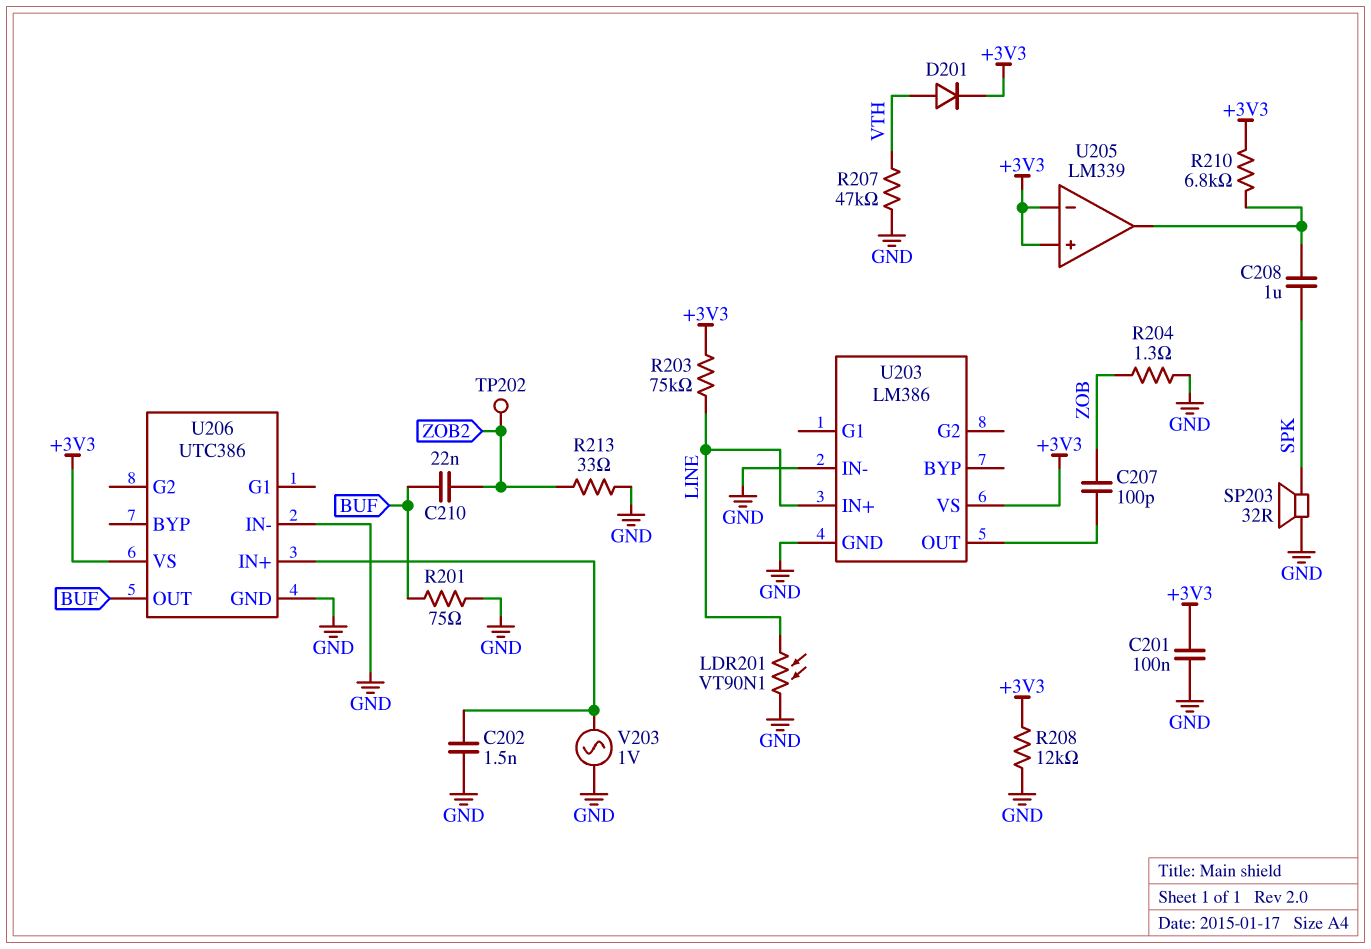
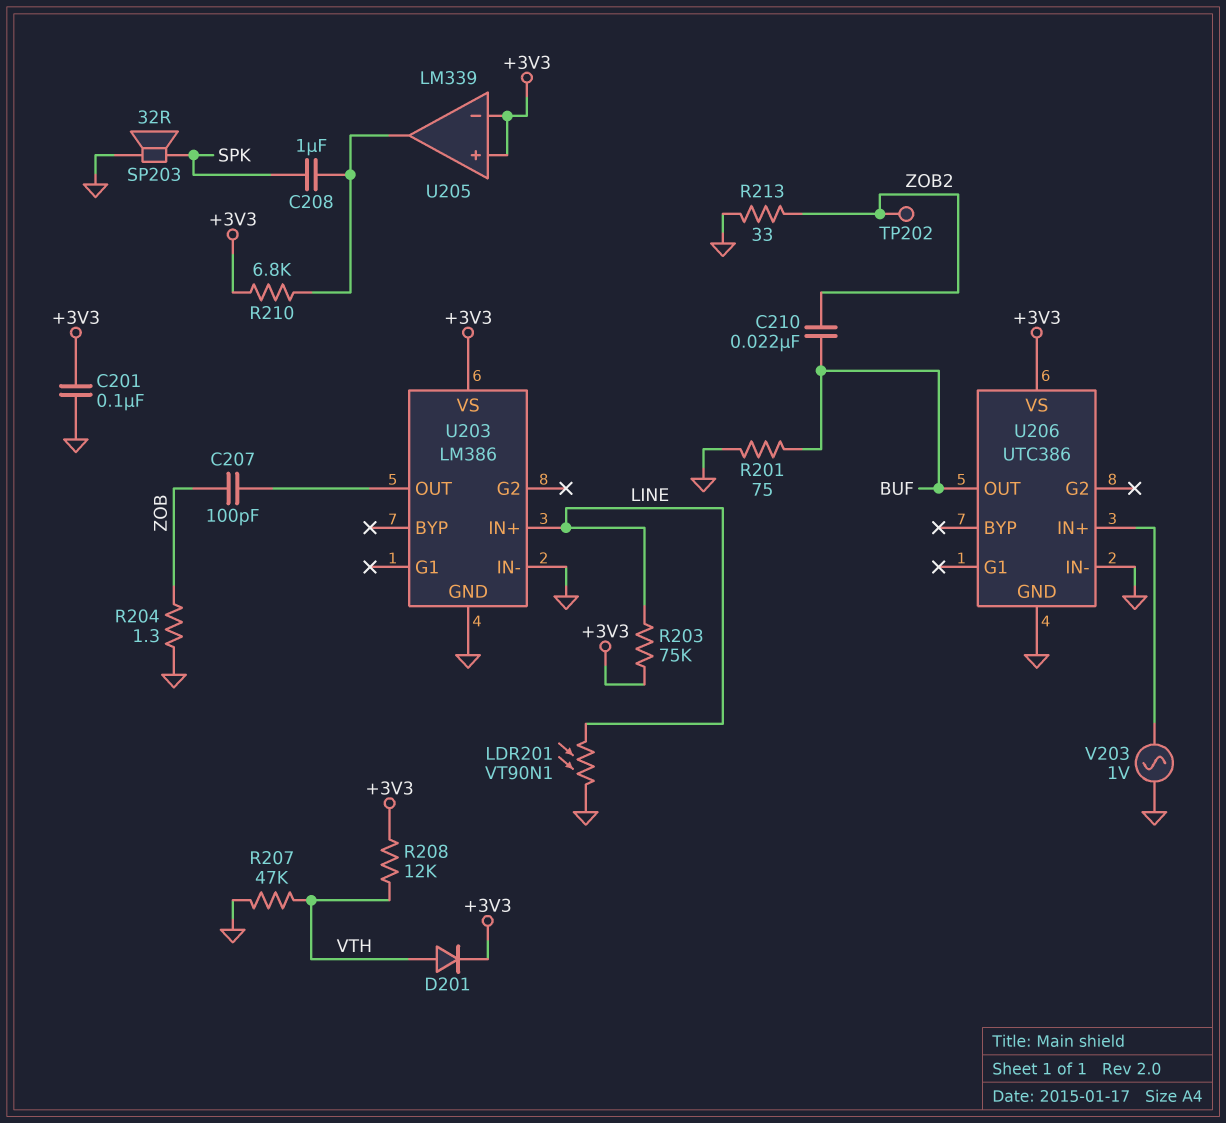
C202: 1.5nF (GND, U206/IN+) -> none
R208: 12k (+3V3, GND) -> 12k (+3V3, VTH)

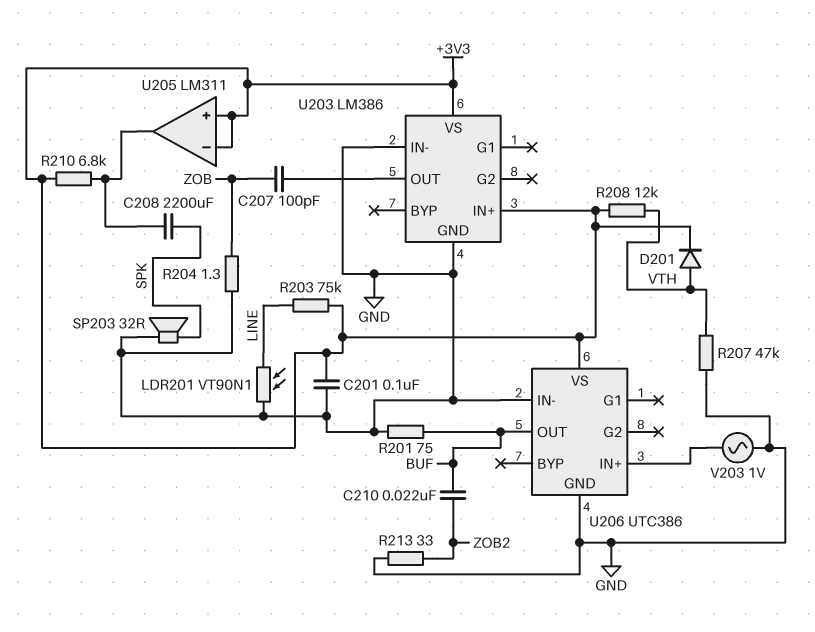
C208: 1uF (SPK, U205/out) -> 2200uF (SPK, U205/out)
TP202: test point (ZOB2) -> none
U203 pin IN+: LINE -> +3V3
U205: LM339 -> LM311

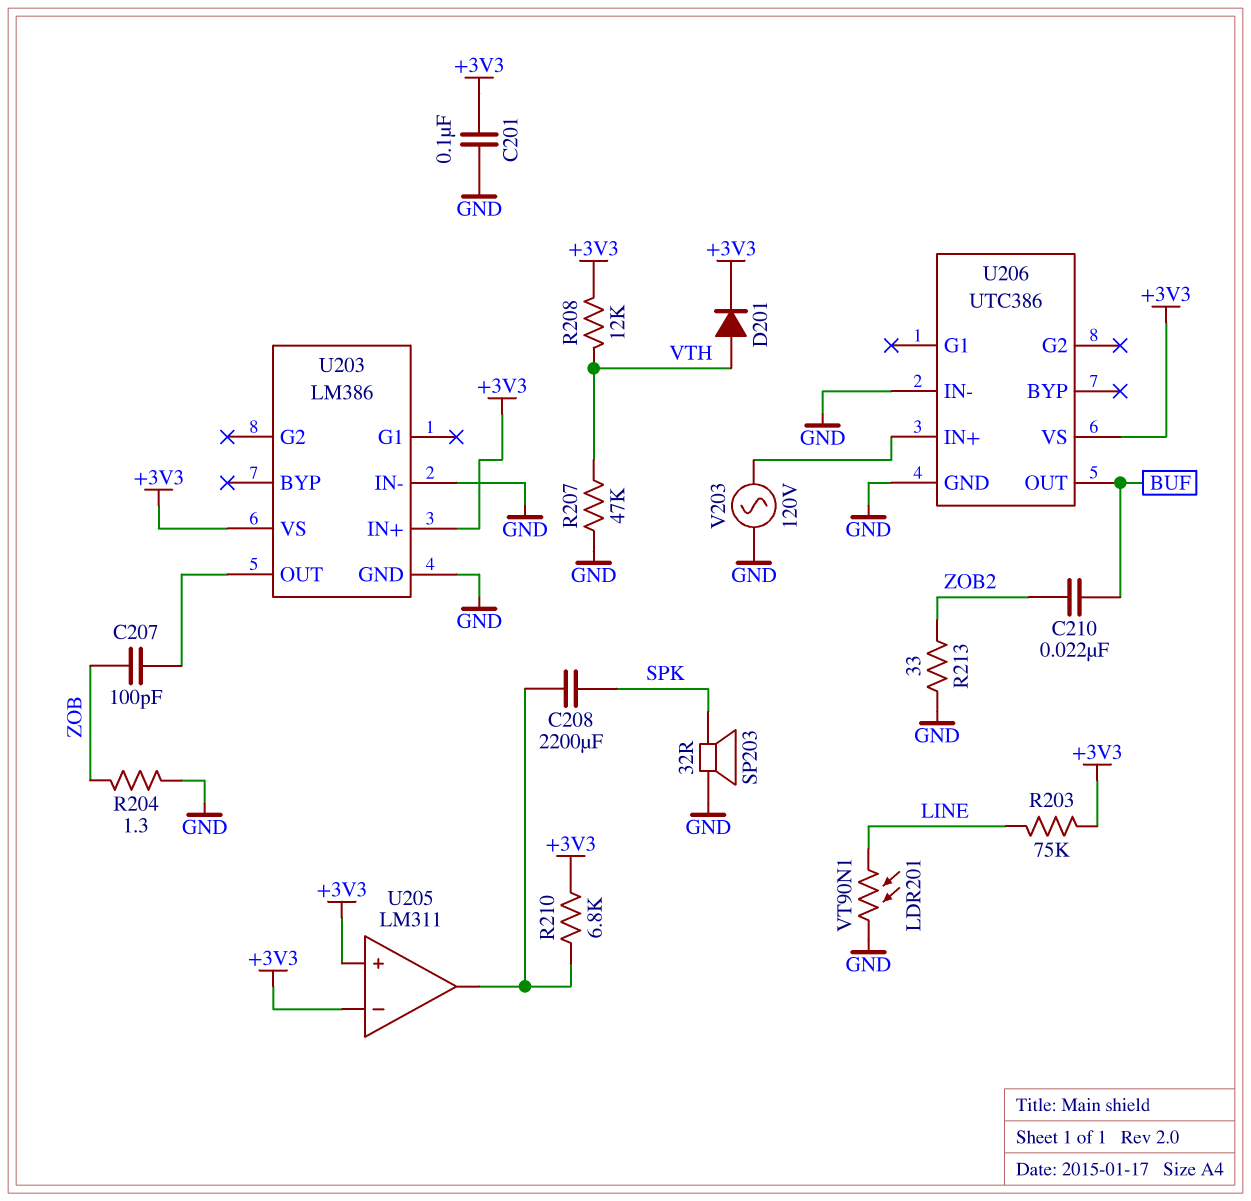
R201: 75 (BUF, GND) -> none
V203: AC 1V (GND, U206/IN+) -> AC 120V (GND, U206/IN+)

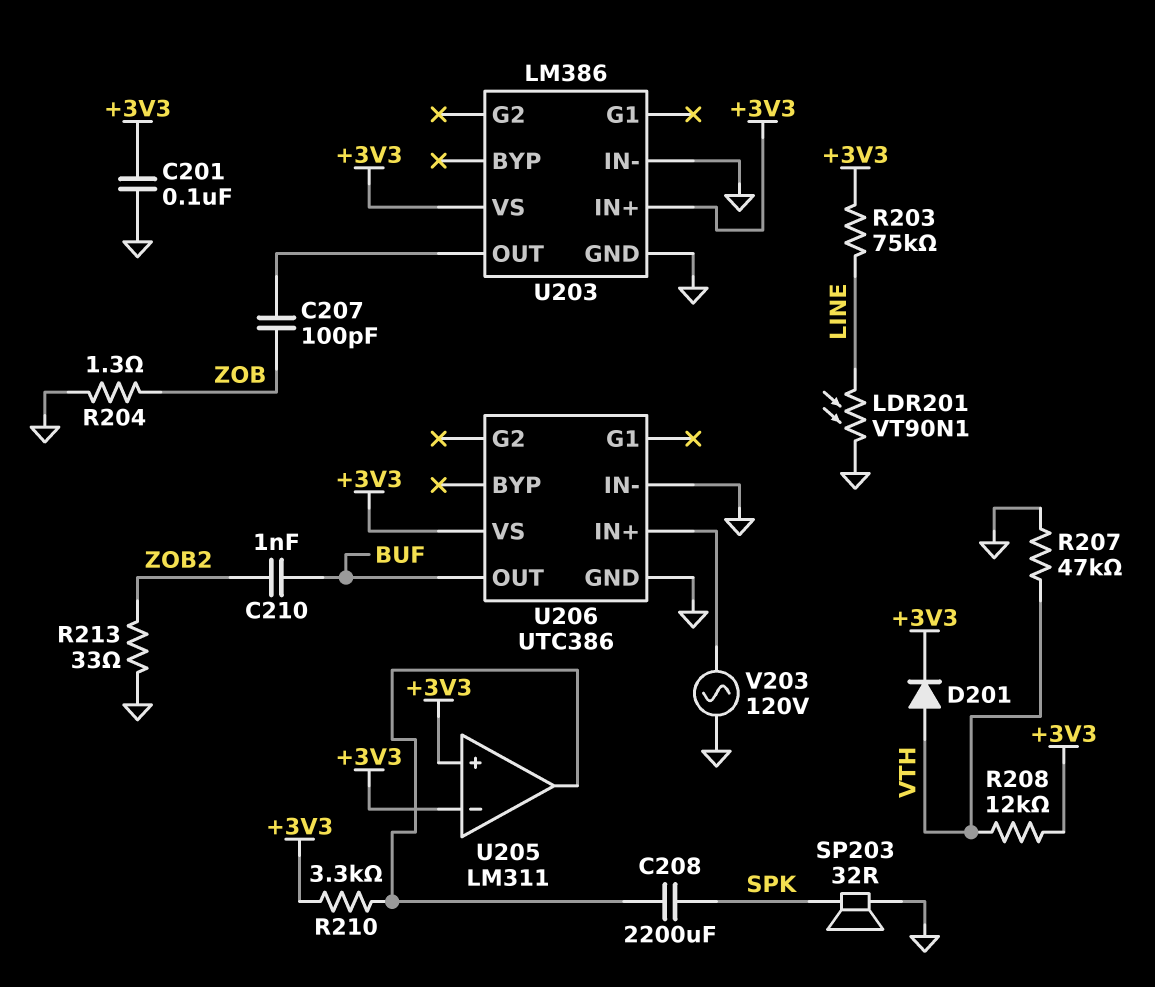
C210: 22nF (BUF, ZOB2) -> 1nF (BUF, ZOB2)
R210: 6.8k (+3V3, U205/out) -> 3.3k (+3V3, U205/out)

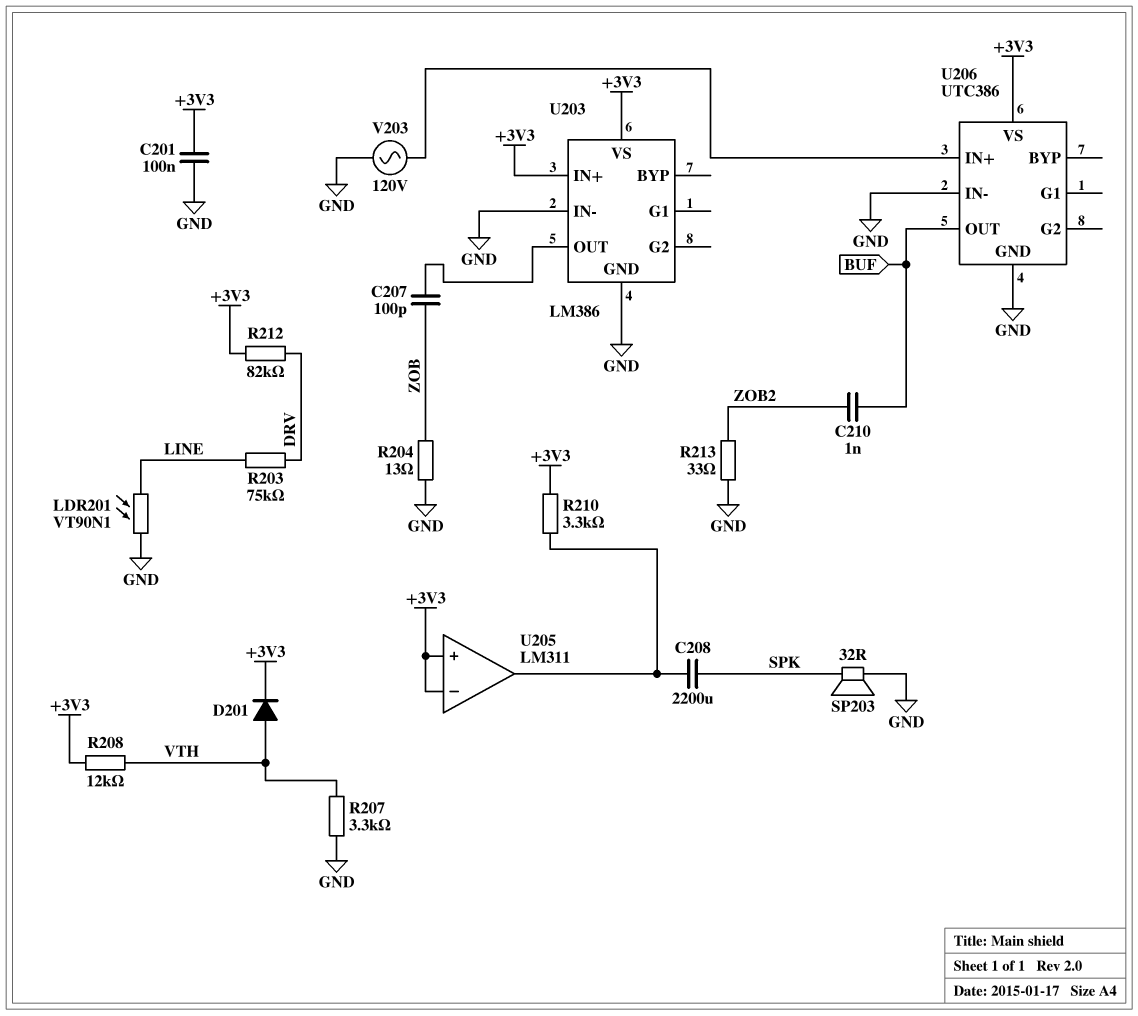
R203: 75k (+3V3, LINE) -> 75k (DRV, LINE)
R204: 1.3 (GND, ZOB) -> 13 (GND, ZOB)
R207: 47k (GND, VTH) -> 3.3k (GND, VTH)
R212: none -> 82k (+3V3, DRV)

